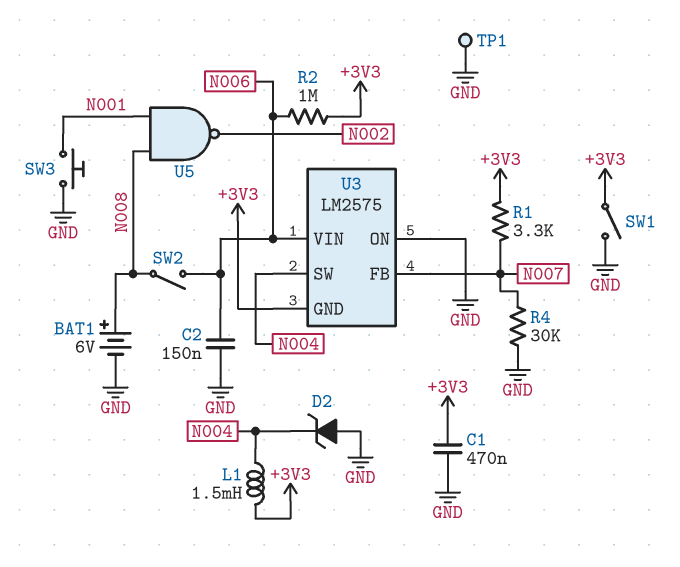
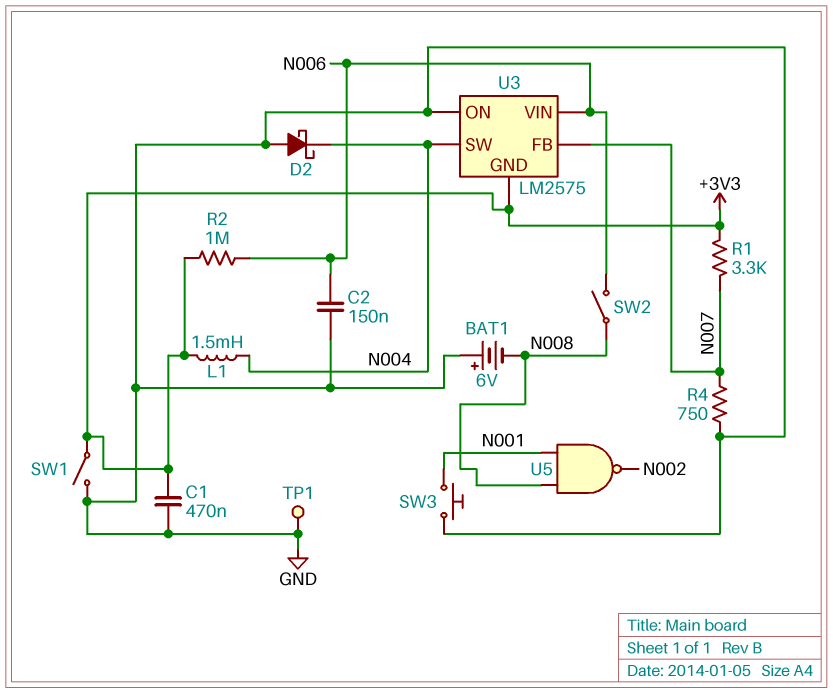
BAT1: 6V (plus N008, minus GND) -> 6V (plus GND, minus N008)
D2: zener (A GND, K N004) -> schottky (A GND, K N004)
R4: 30k (GND, N007) -> 750 (GND, N007)

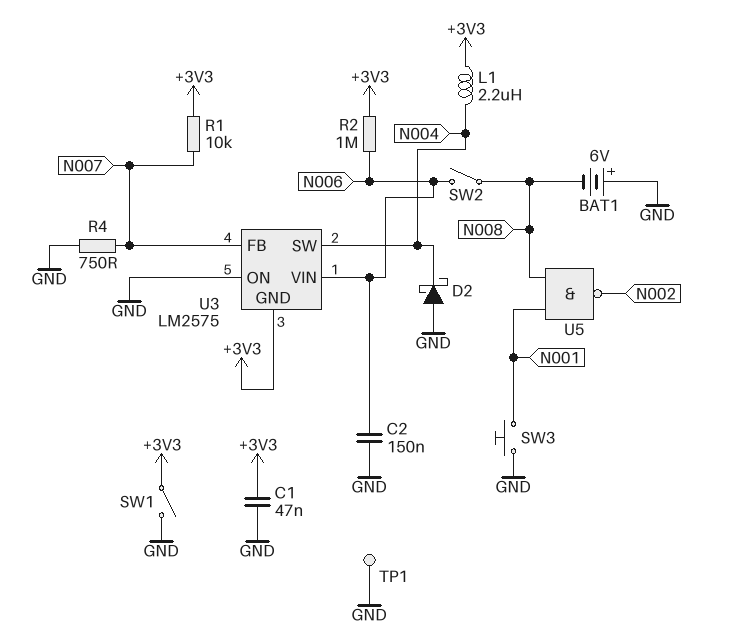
C1: 470nF (+3V3, GND) -> 47nF (+3V3, GND)
L1: 1.5mH (+3V3, N004) -> 2.2uH (+3V3, N004)
R1: 3.3k (+3V3, N007) -> 10k (+3V3, N007)

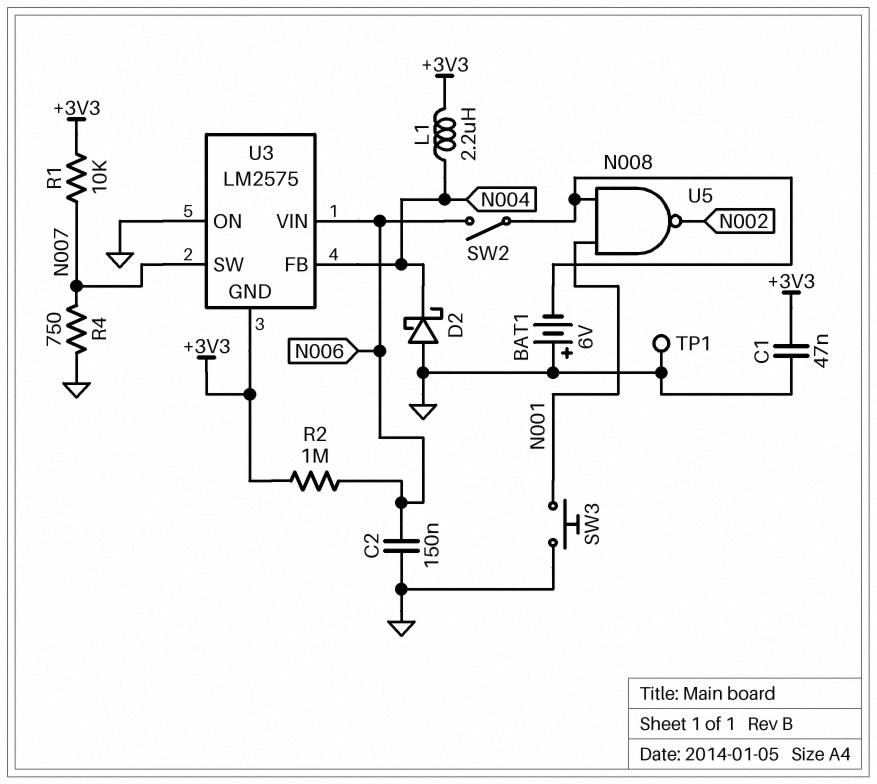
SW1: switch (+3V3, GND) -> none
U3 pin FB: N007 -> N004
U3 pin SW: N004 -> N007

